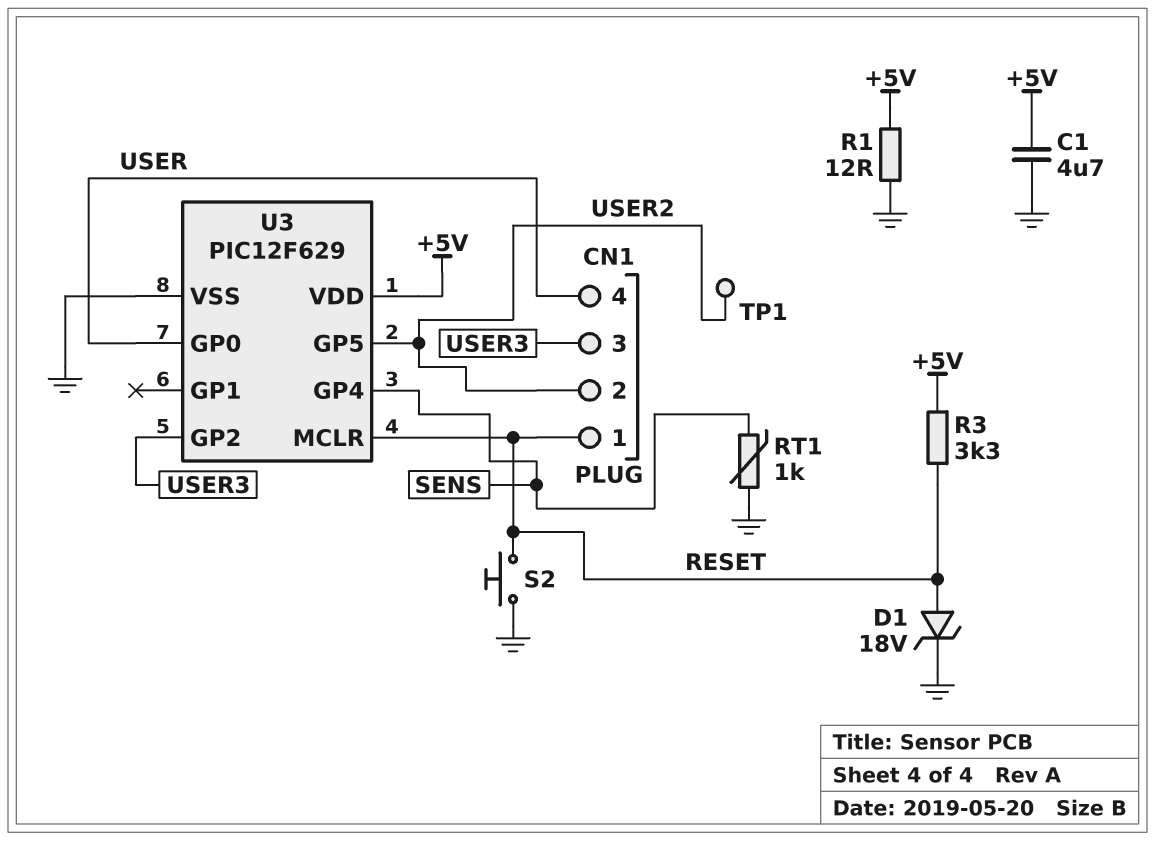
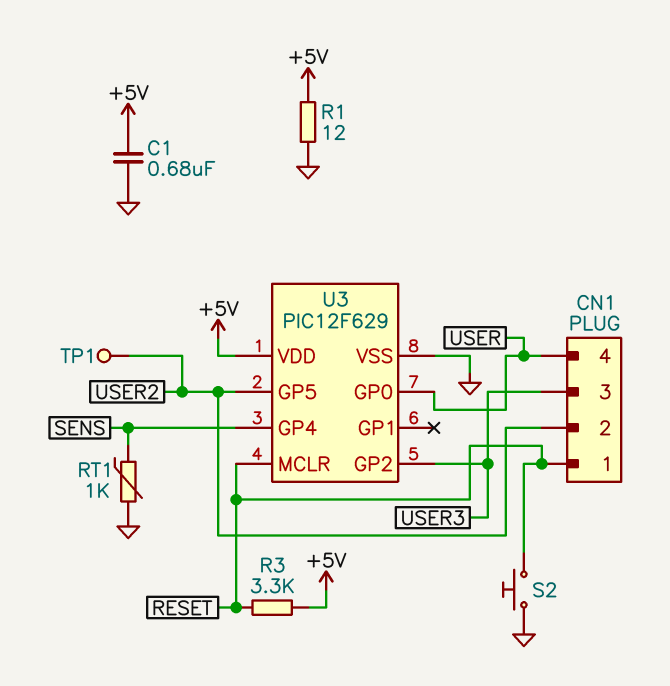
C1: 4.7uF (+5V, GND) -> 680nF (+5V, GND)
D1: zener 18V (A RESET, K GND) -> none

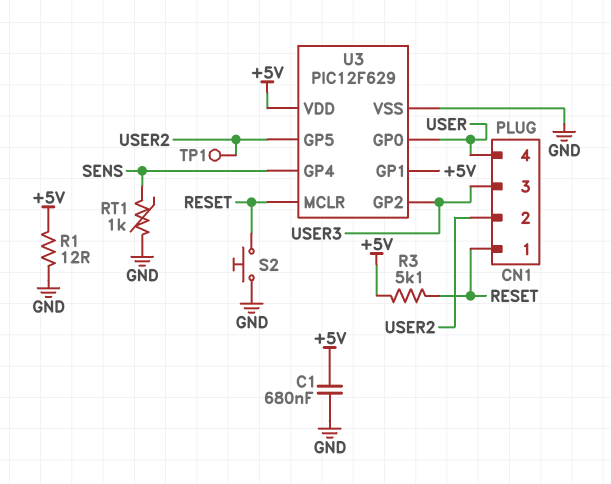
R3: 3.3k (+5V, RESET) -> 5.1k (+5V, RESET)
U3 pin GP1: none -> +5V

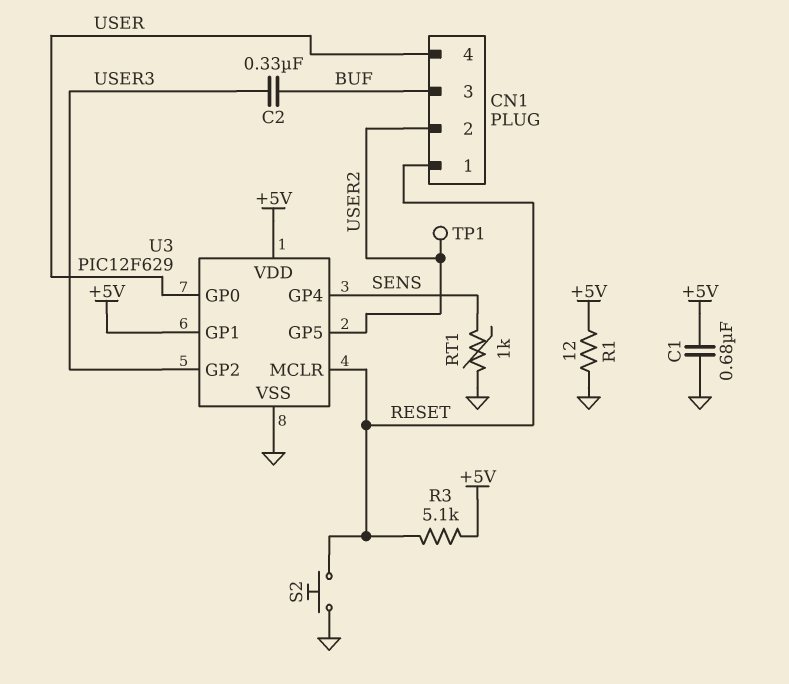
C2: none -> 330nF (BUF, USER3)
CN1 pin 3: USER3 -> BUF

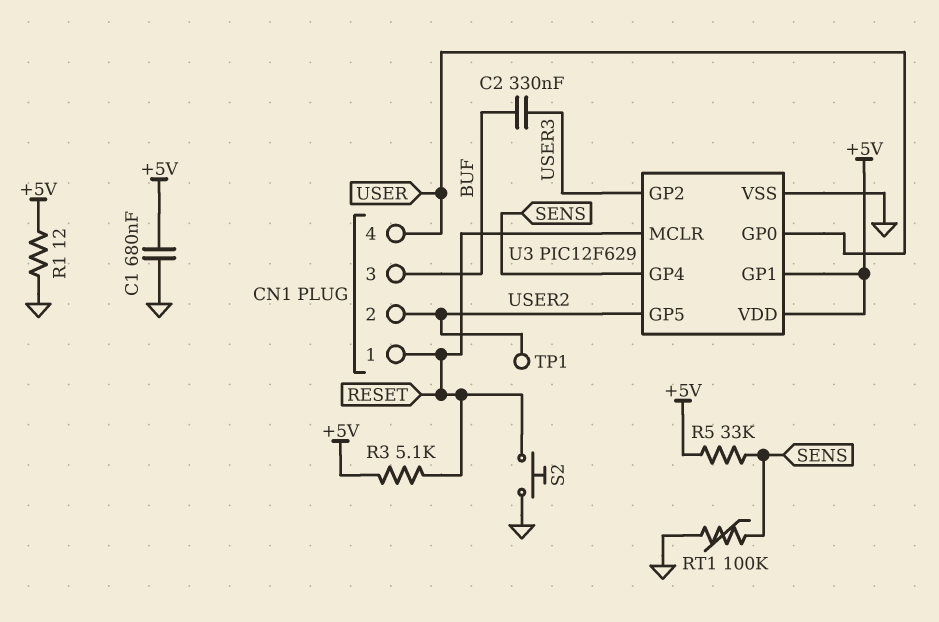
R5: none -> 33k (+5V, SENS)
RT1: 1k (GND, SENS) -> 100k (GND, SENS)

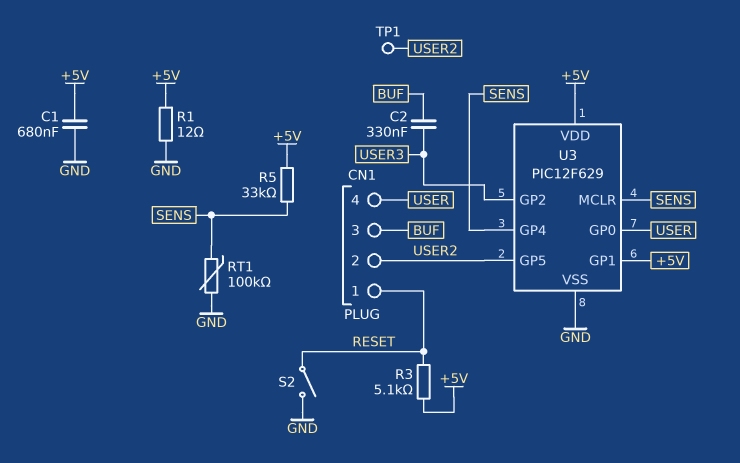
S2: button (GND, RESET) -> switch (GND, RESET)
U3 pin MCLR: RESET -> SENS

